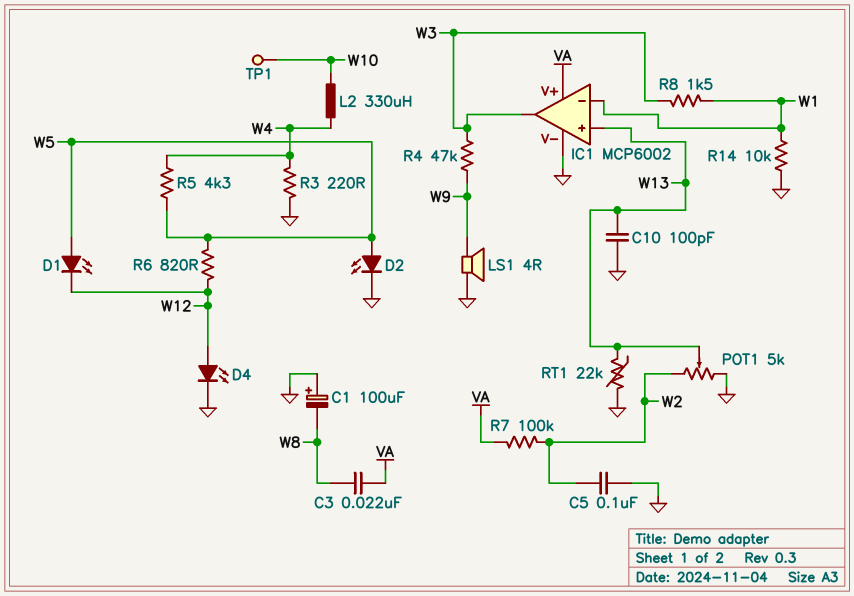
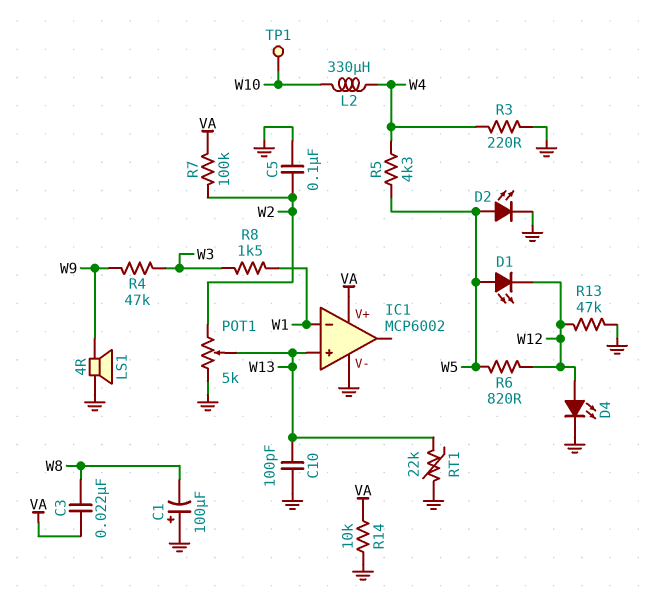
IC1 pin out: W3 -> none
R13: none -> 47k (GND, W12)
R14: 10k (GND, W1) -> 10k (GND, VA)

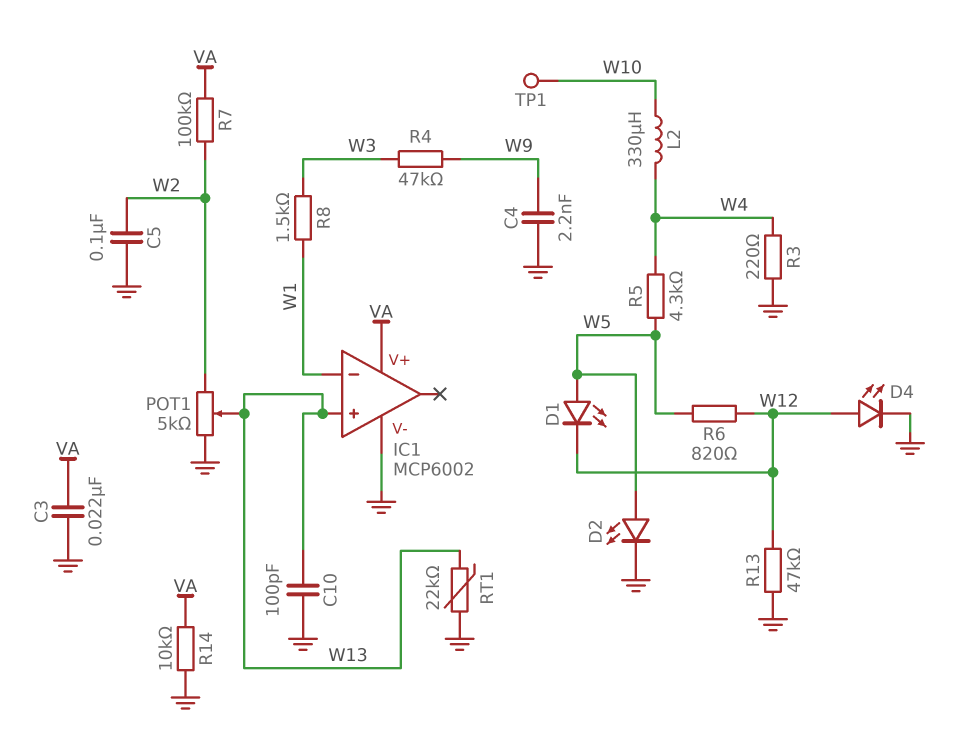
C1: 100uF (plus GND, minus W8) -> none
C3: 22nF (VA, W8) -> 22nF (GND, VA)
C4: none -> 2.2nF (GND, W9)
LS1: speaker 4R (GND, W9) -> none

